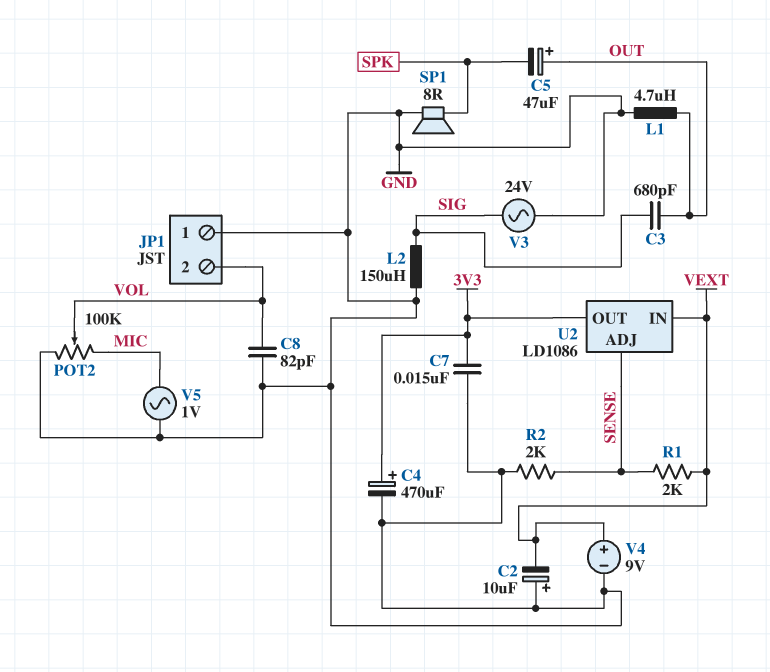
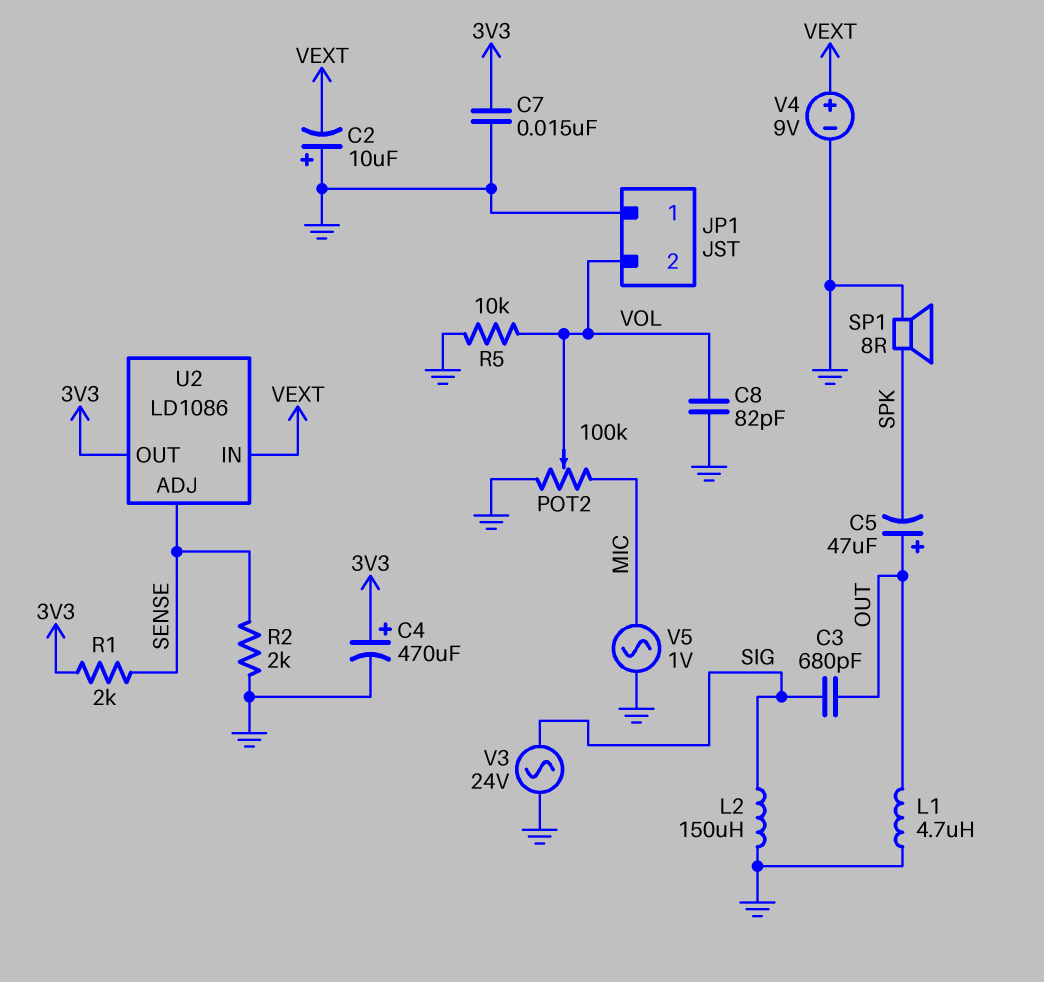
R1: 2k (SENSE, VEXT) -> 2k (3V3, SENSE)
R5: none -> 10k (GND, VOL)

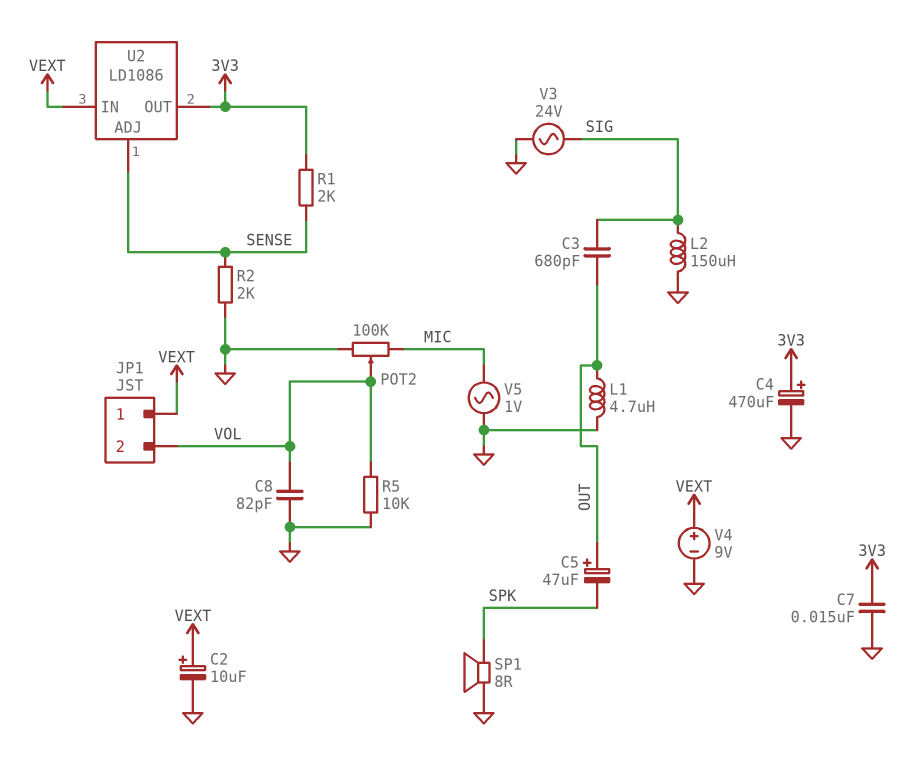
C2: 10uF (plus GND, minus VEXT) -> 10uF (plus VEXT, minus GND)
JP1 pin 1: GND -> VEXT

